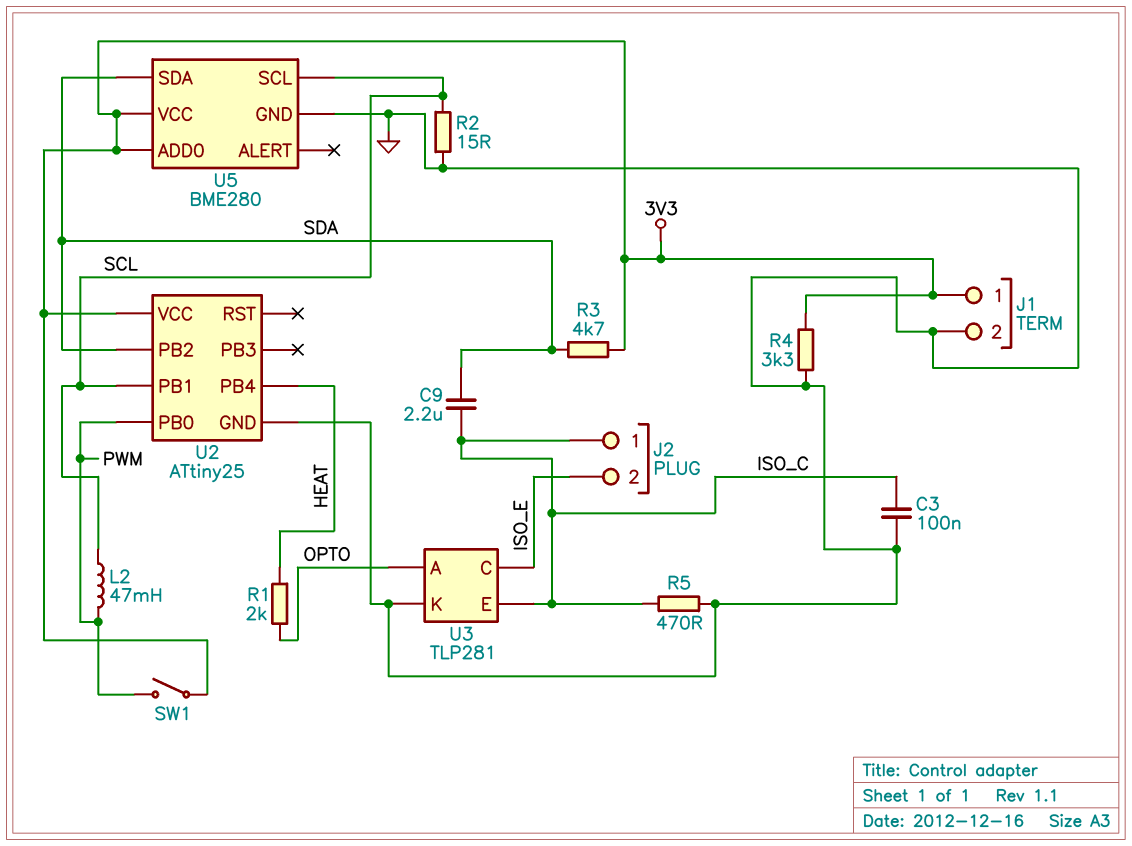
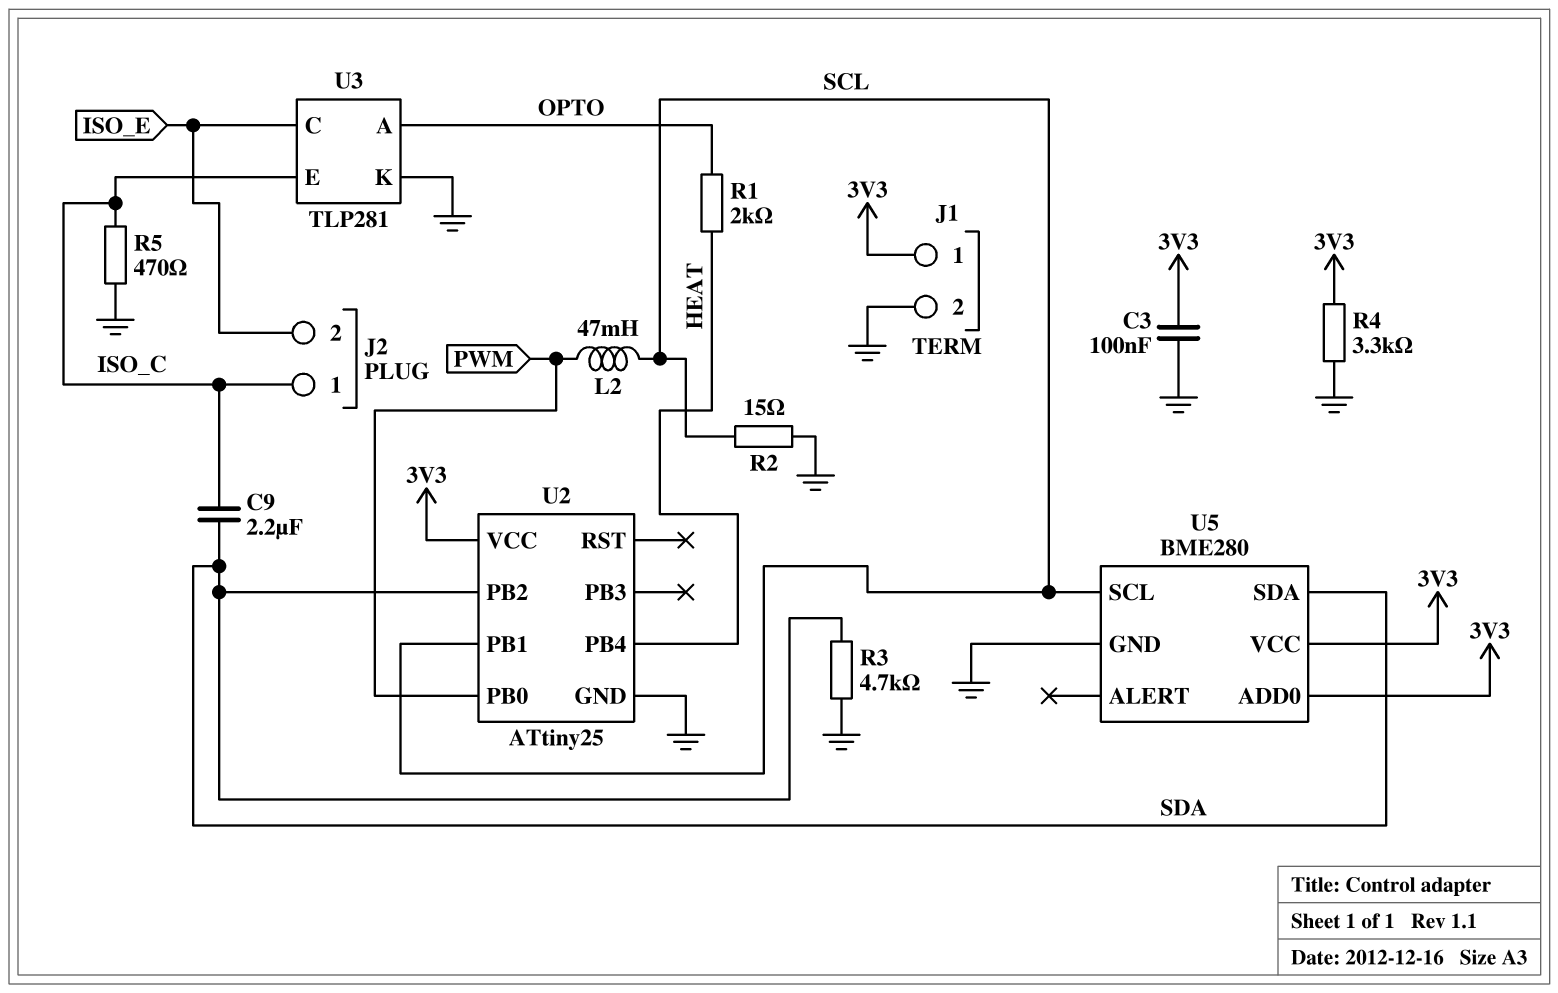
C3: 100nF (GND, ISO_C) -> 100nF (3V3, GND)
R3: 4.7k (3V3, SDA) -> 4.7k (GND, SDA)
SW1: switch (3V3, PWM) -> none

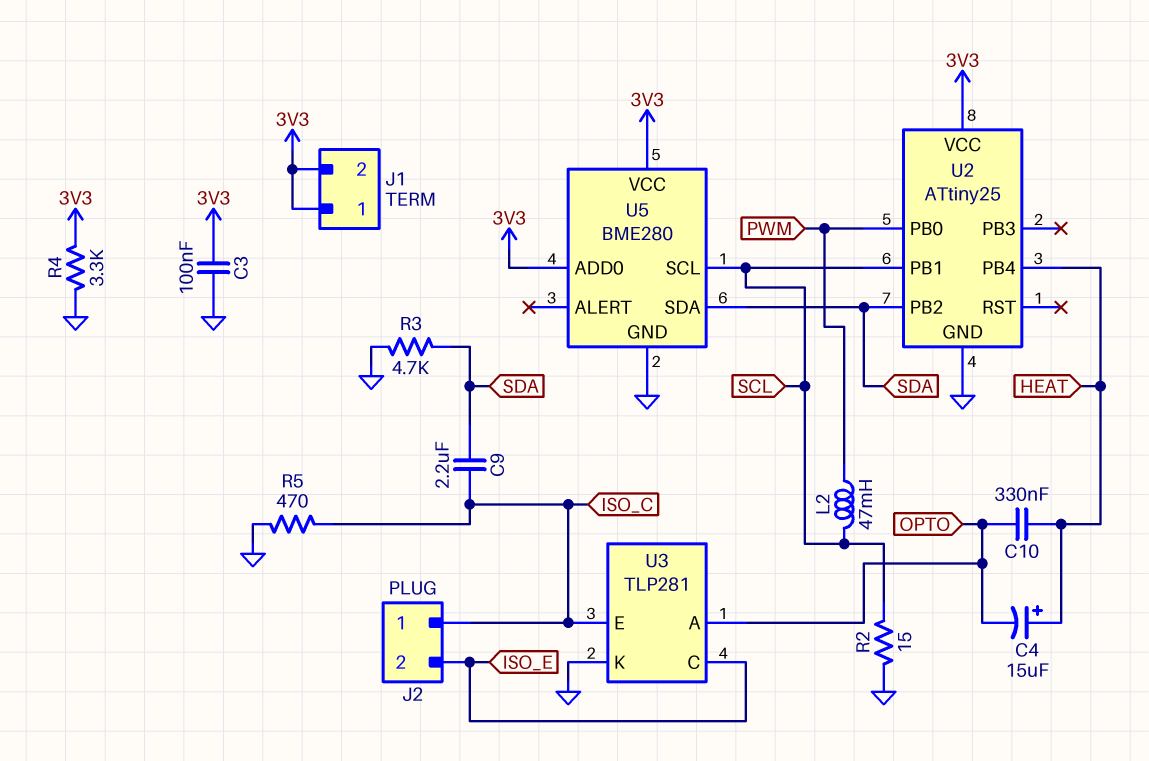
C4: none -> 15uF (plus HEAT, minus OPTO)
C10: none -> 330nF (HEAT, OPTO)
J1 pin 2: GND -> 3V3
R1: 2k (HEAT, OPTO) -> none

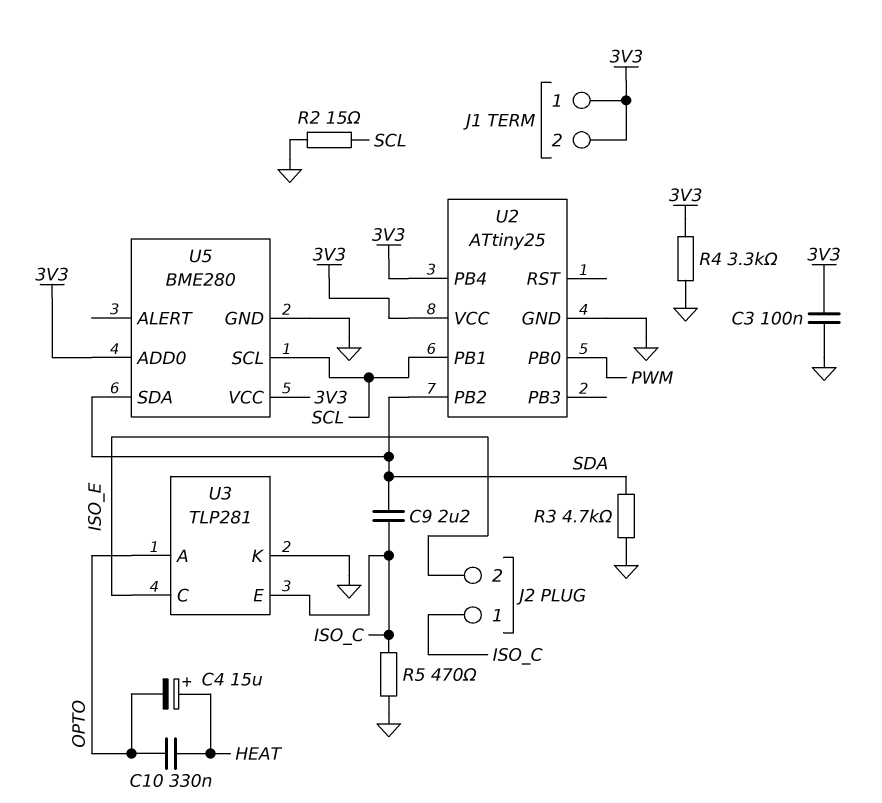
L2: 47mH (PWM, SCL) -> none
U2 pin PB4: HEAT -> 3V3

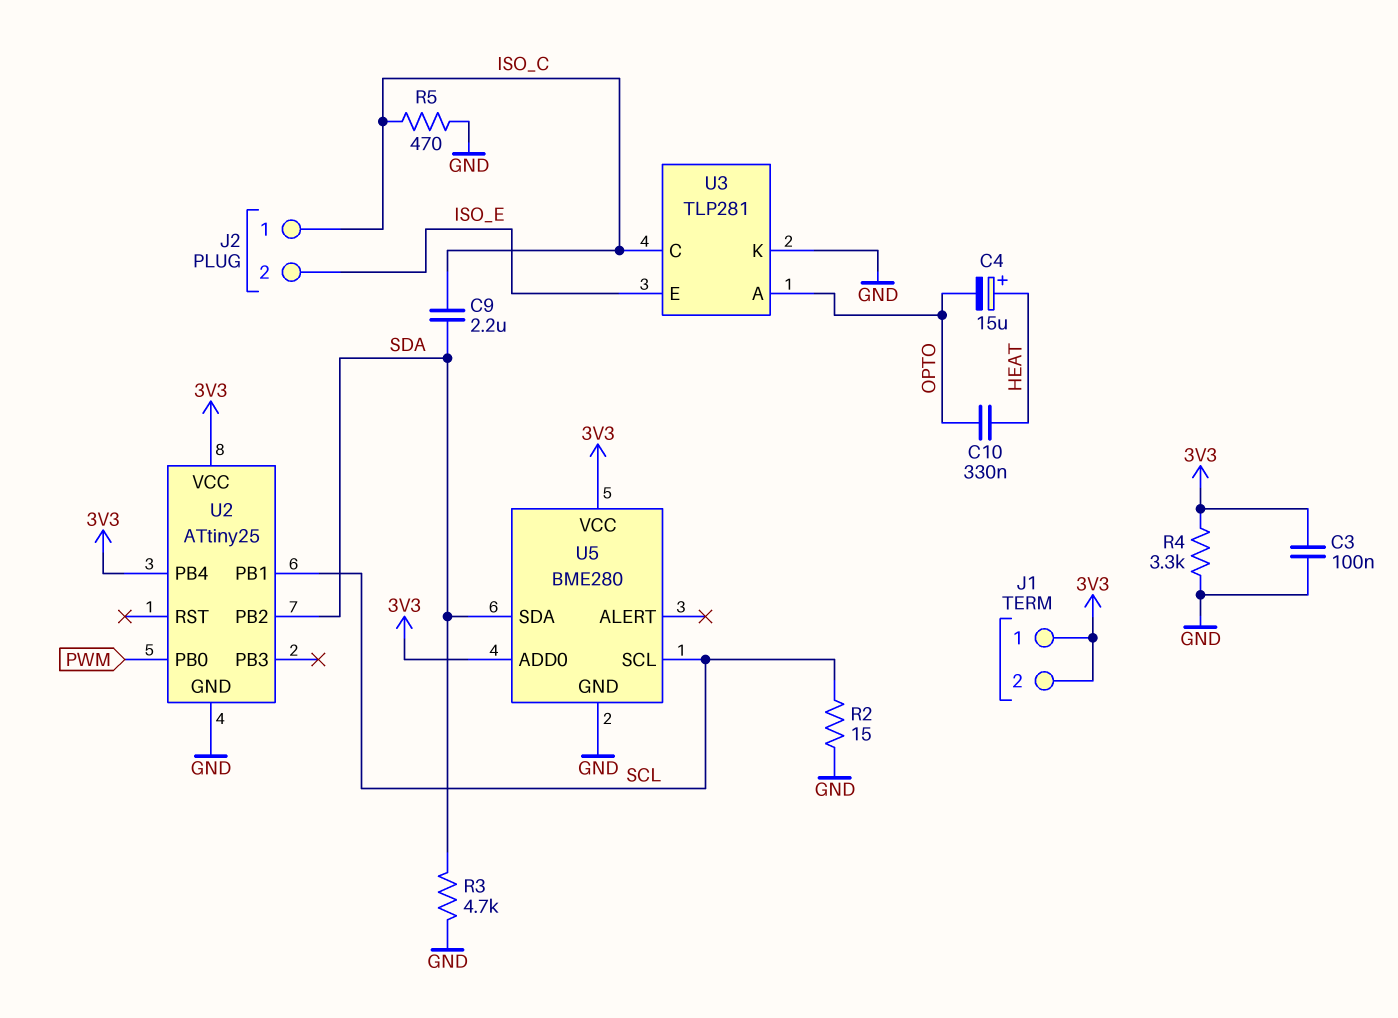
U3 pin C: ISO_E -> ISO_C
U3 pin E: ISO_C -> ISO_E

